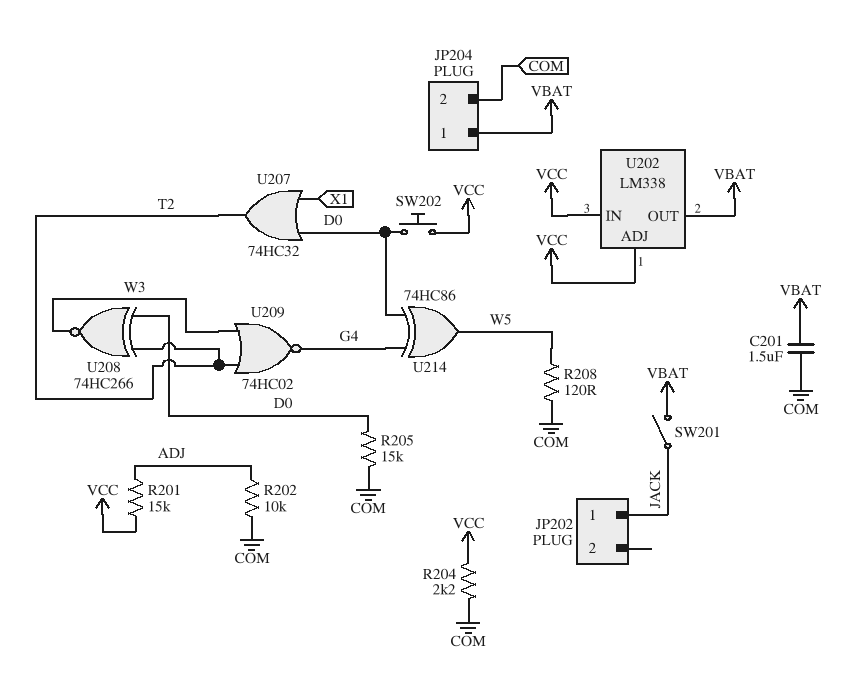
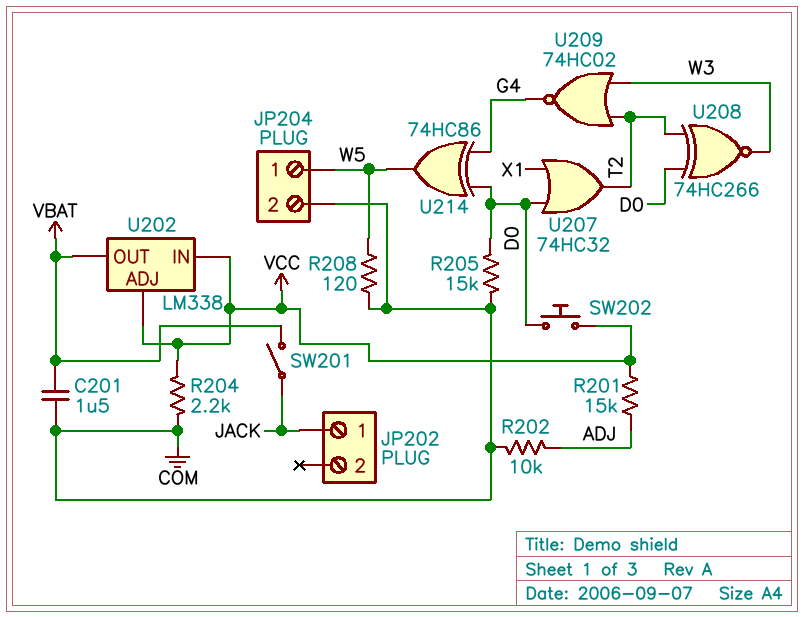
JP204 pin 1: VBAT -> W5

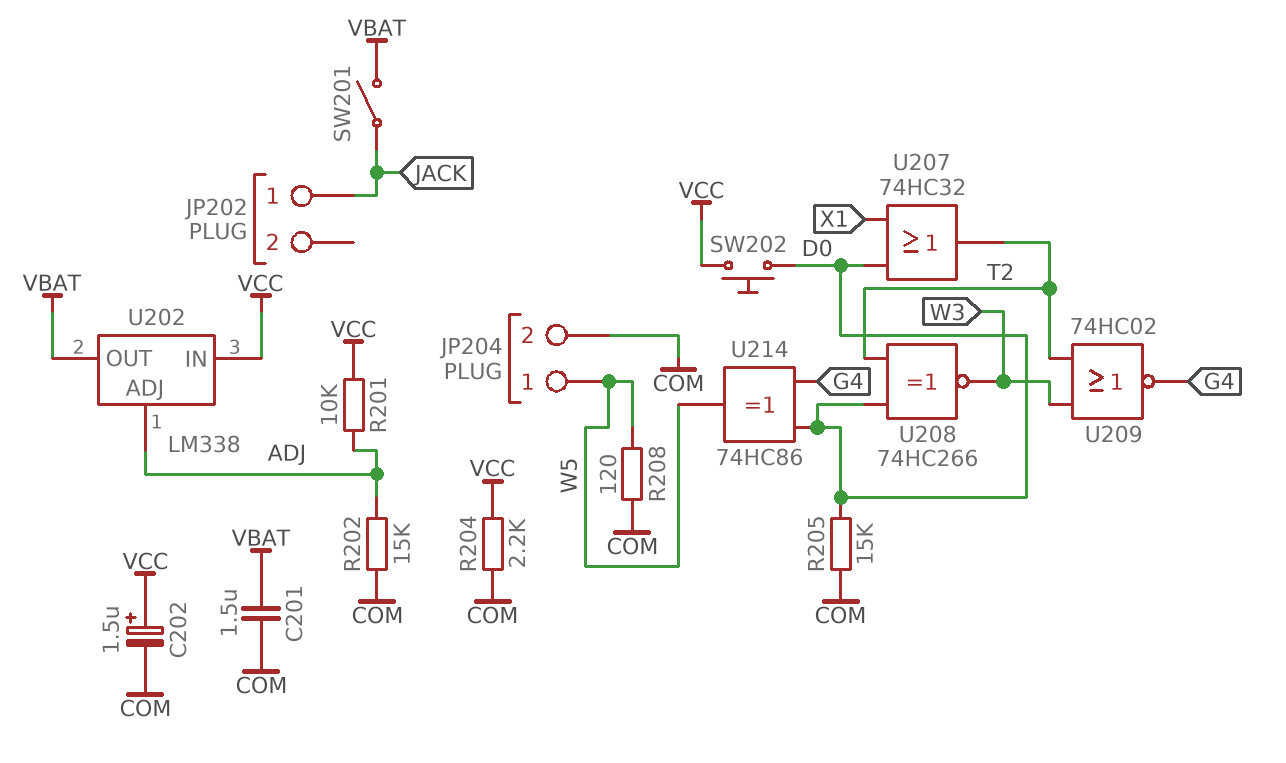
C202: none -> 1.5uF (plus VCC, minus COM)
R201: 15k (ADJ, VCC) -> 10k (ADJ, VCC)
R202: 10k (ADJ, COM) -> 15k (ADJ, COM)
U202 pin ADJ: VCC -> ADJ

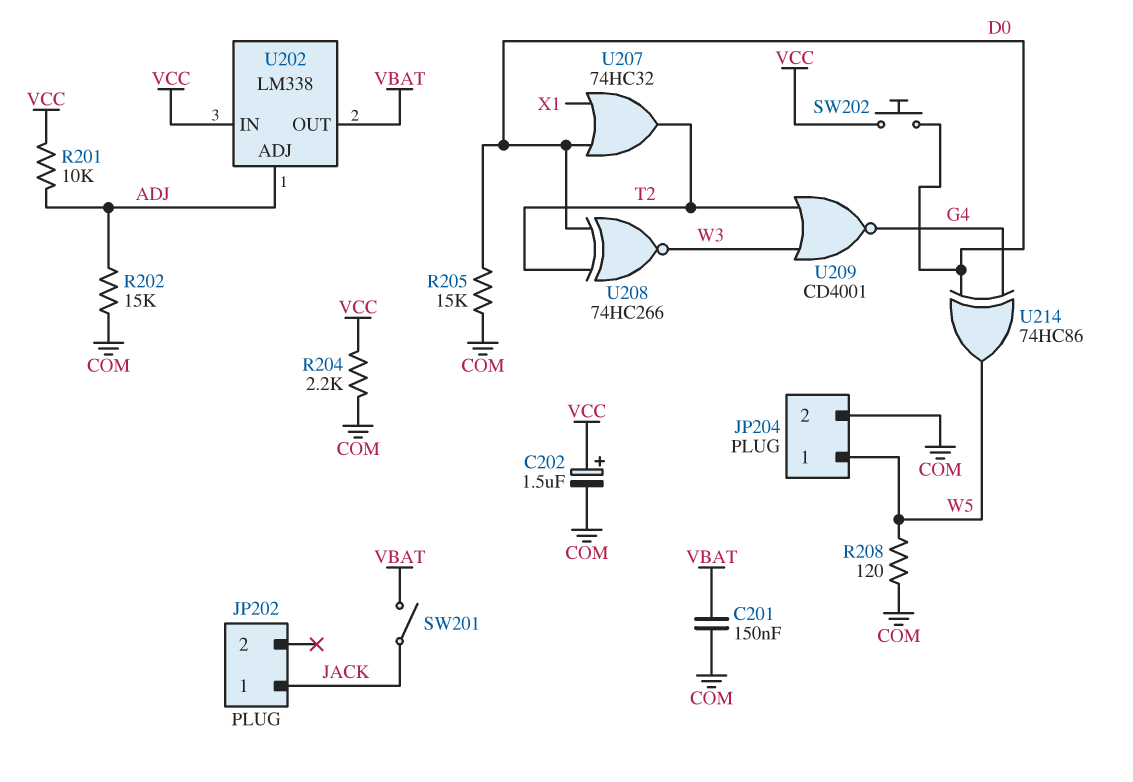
C201: 1.5uF (COM, VBAT) -> 150nF (COM, VBAT)
U209: NOR 74HC02 (in T2, in W3, out G4) -> NOR CD4001 (in T2, in W3, out G4)

